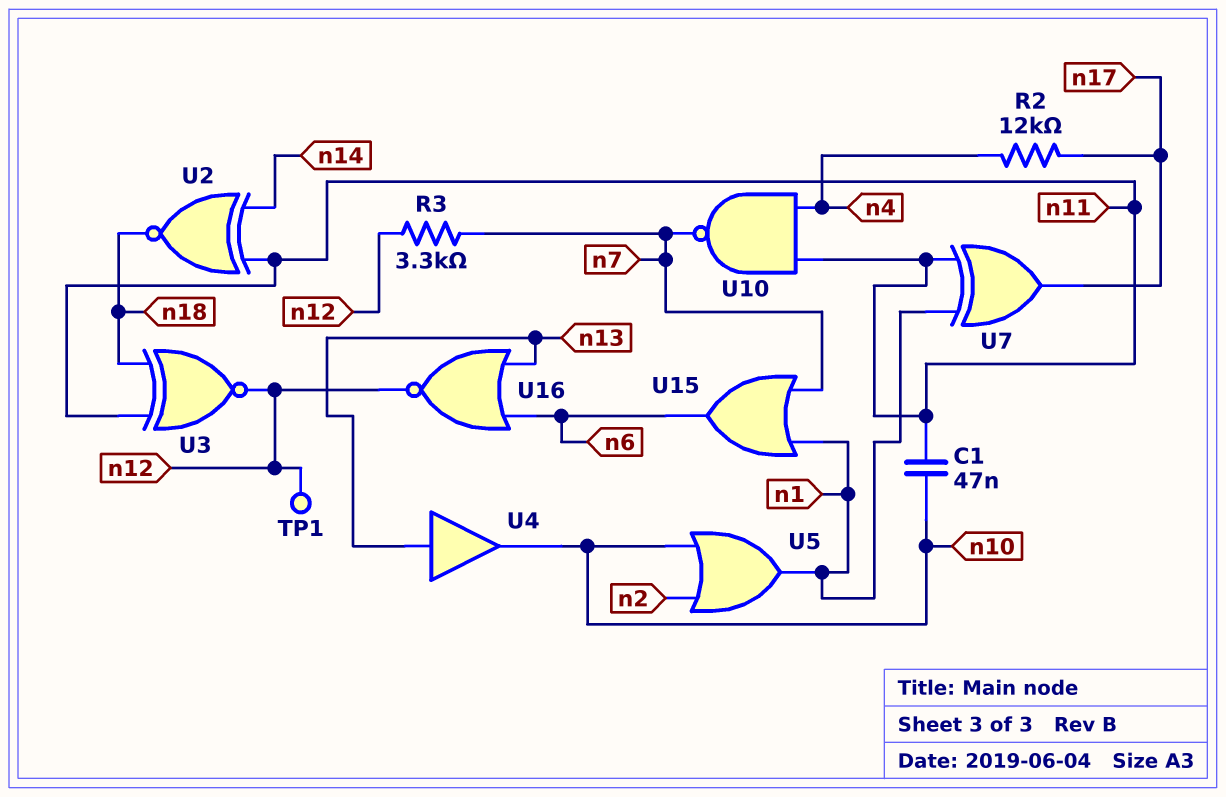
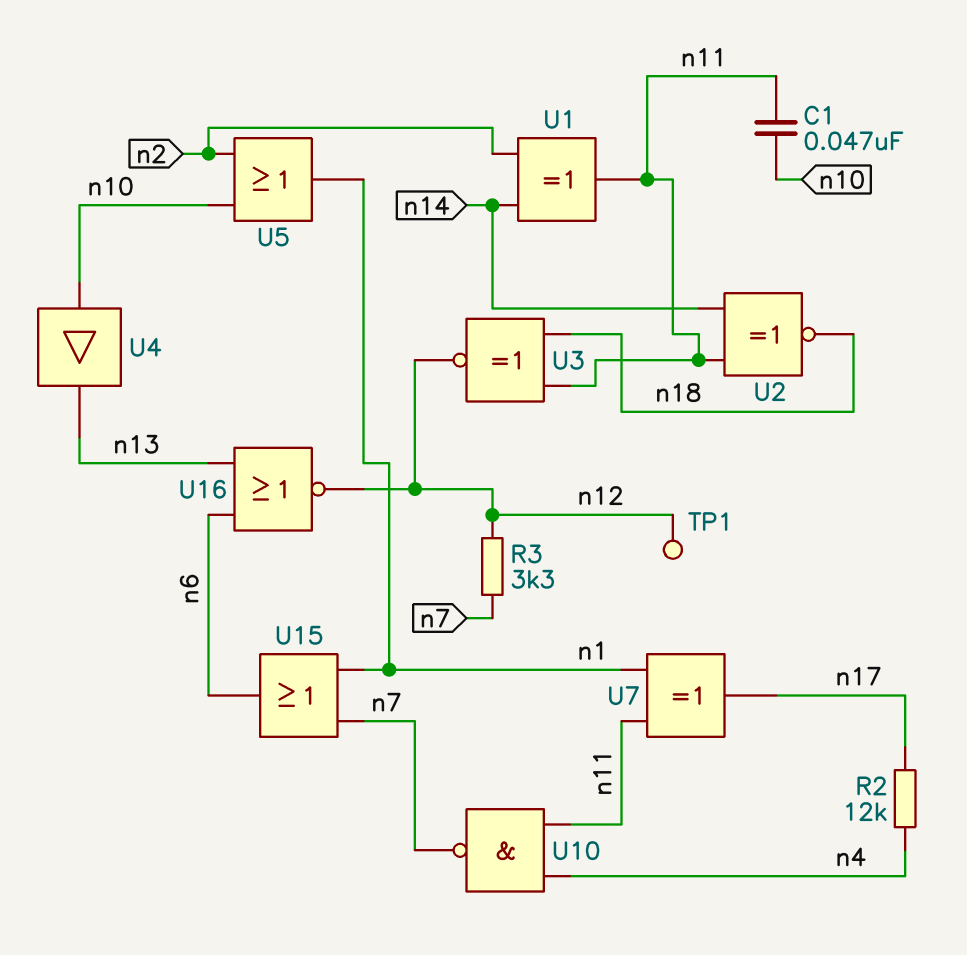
U1: none -> XOR (in n2, in n14, out n11)
U4: buffer (in n13, out n10) -> buffer (in n10, out n13)

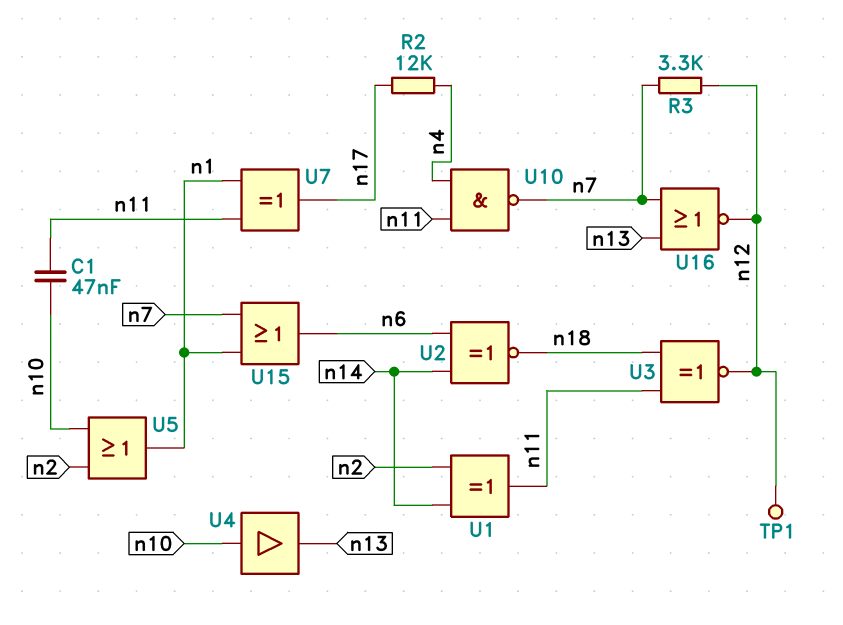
U2: XNOR (in n11, in n14, out n18) -> XNOR (in n6, in n14, out n18)
U16: NOR (in n6, in n13, out n12) -> NOR (in n7, in n13, out n12)

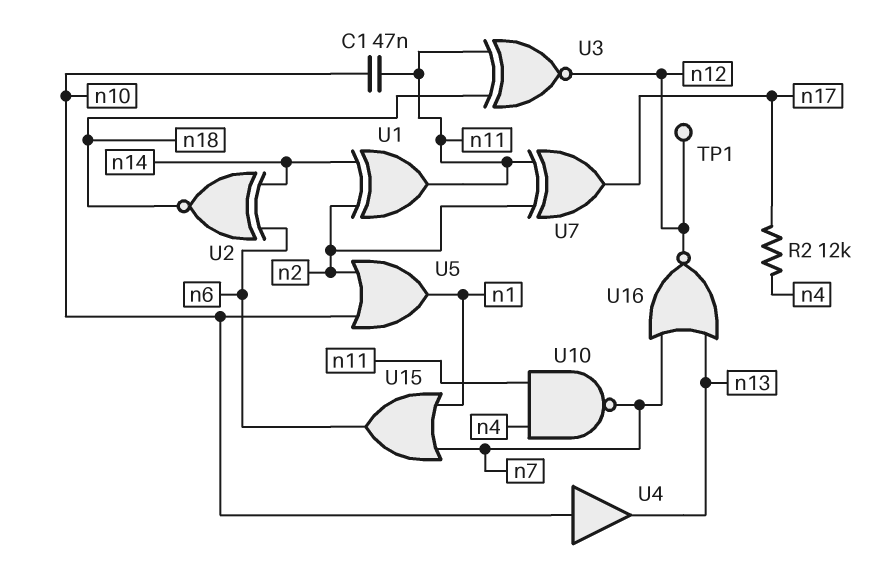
R3: 3.3k (n7, n12) -> none
U7: XOR (in n1, in n11, out n17) -> XOR (in n2, in n11, out n17)

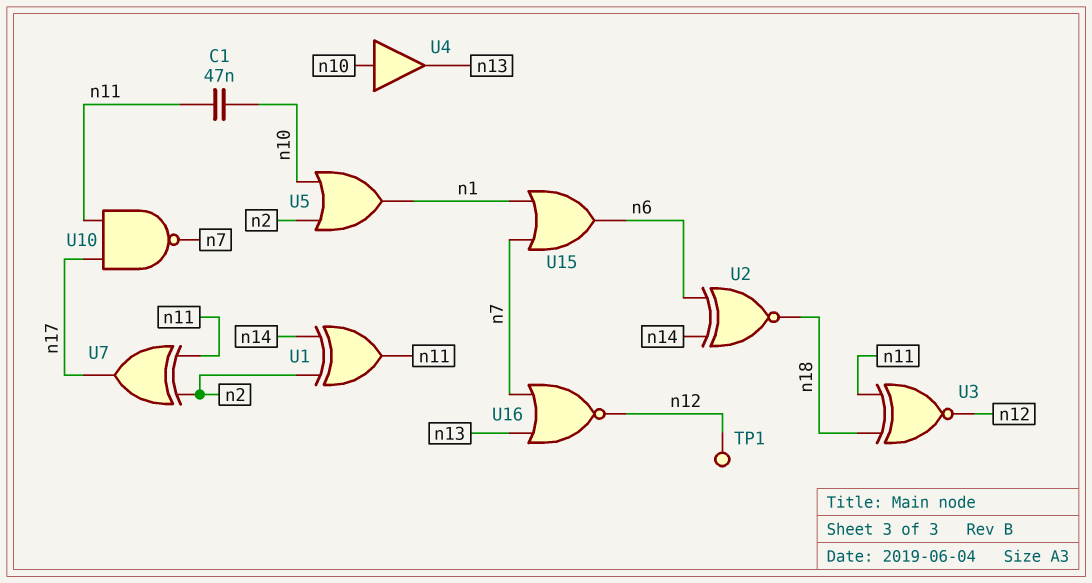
R2: 12k (n4, n17) -> none
U10: NAND (in n4, in n11, out n7) -> NAND (in n11, in n17, out n7)

